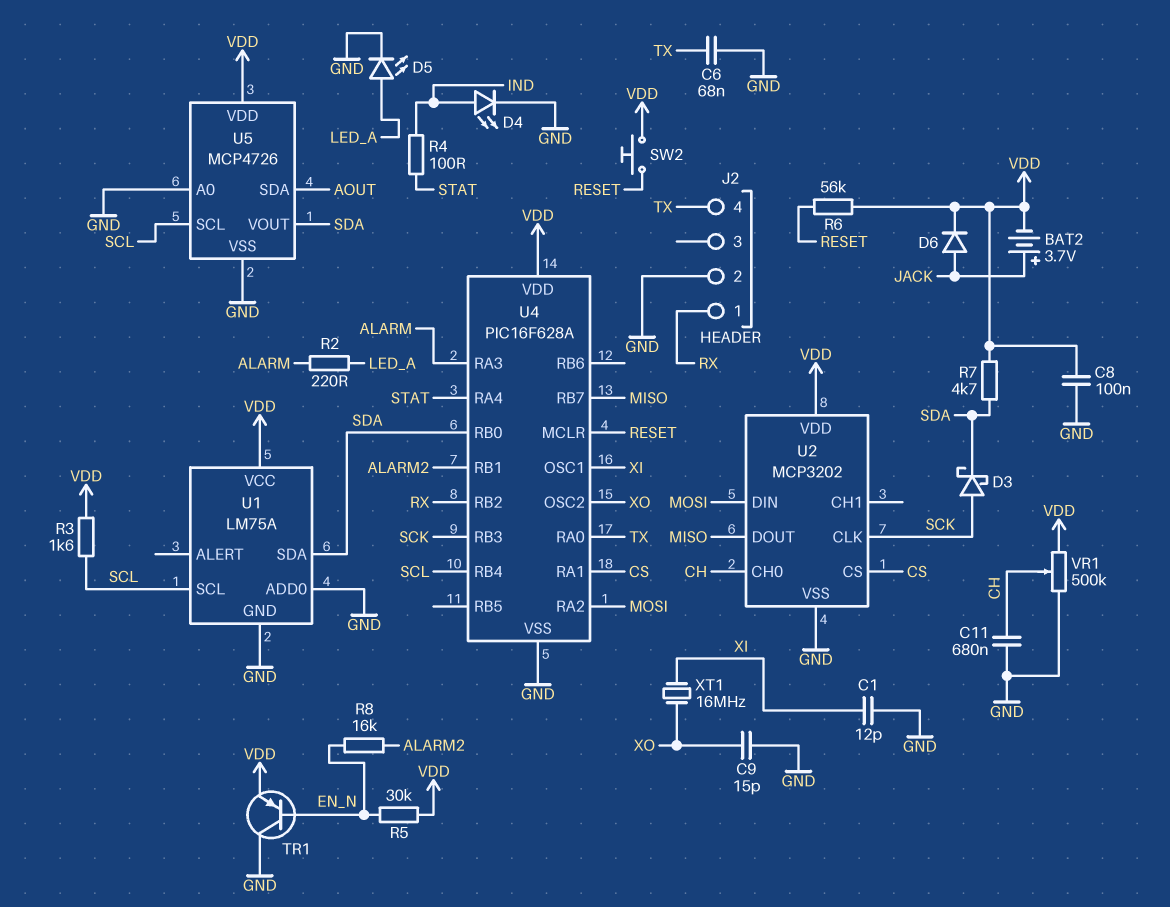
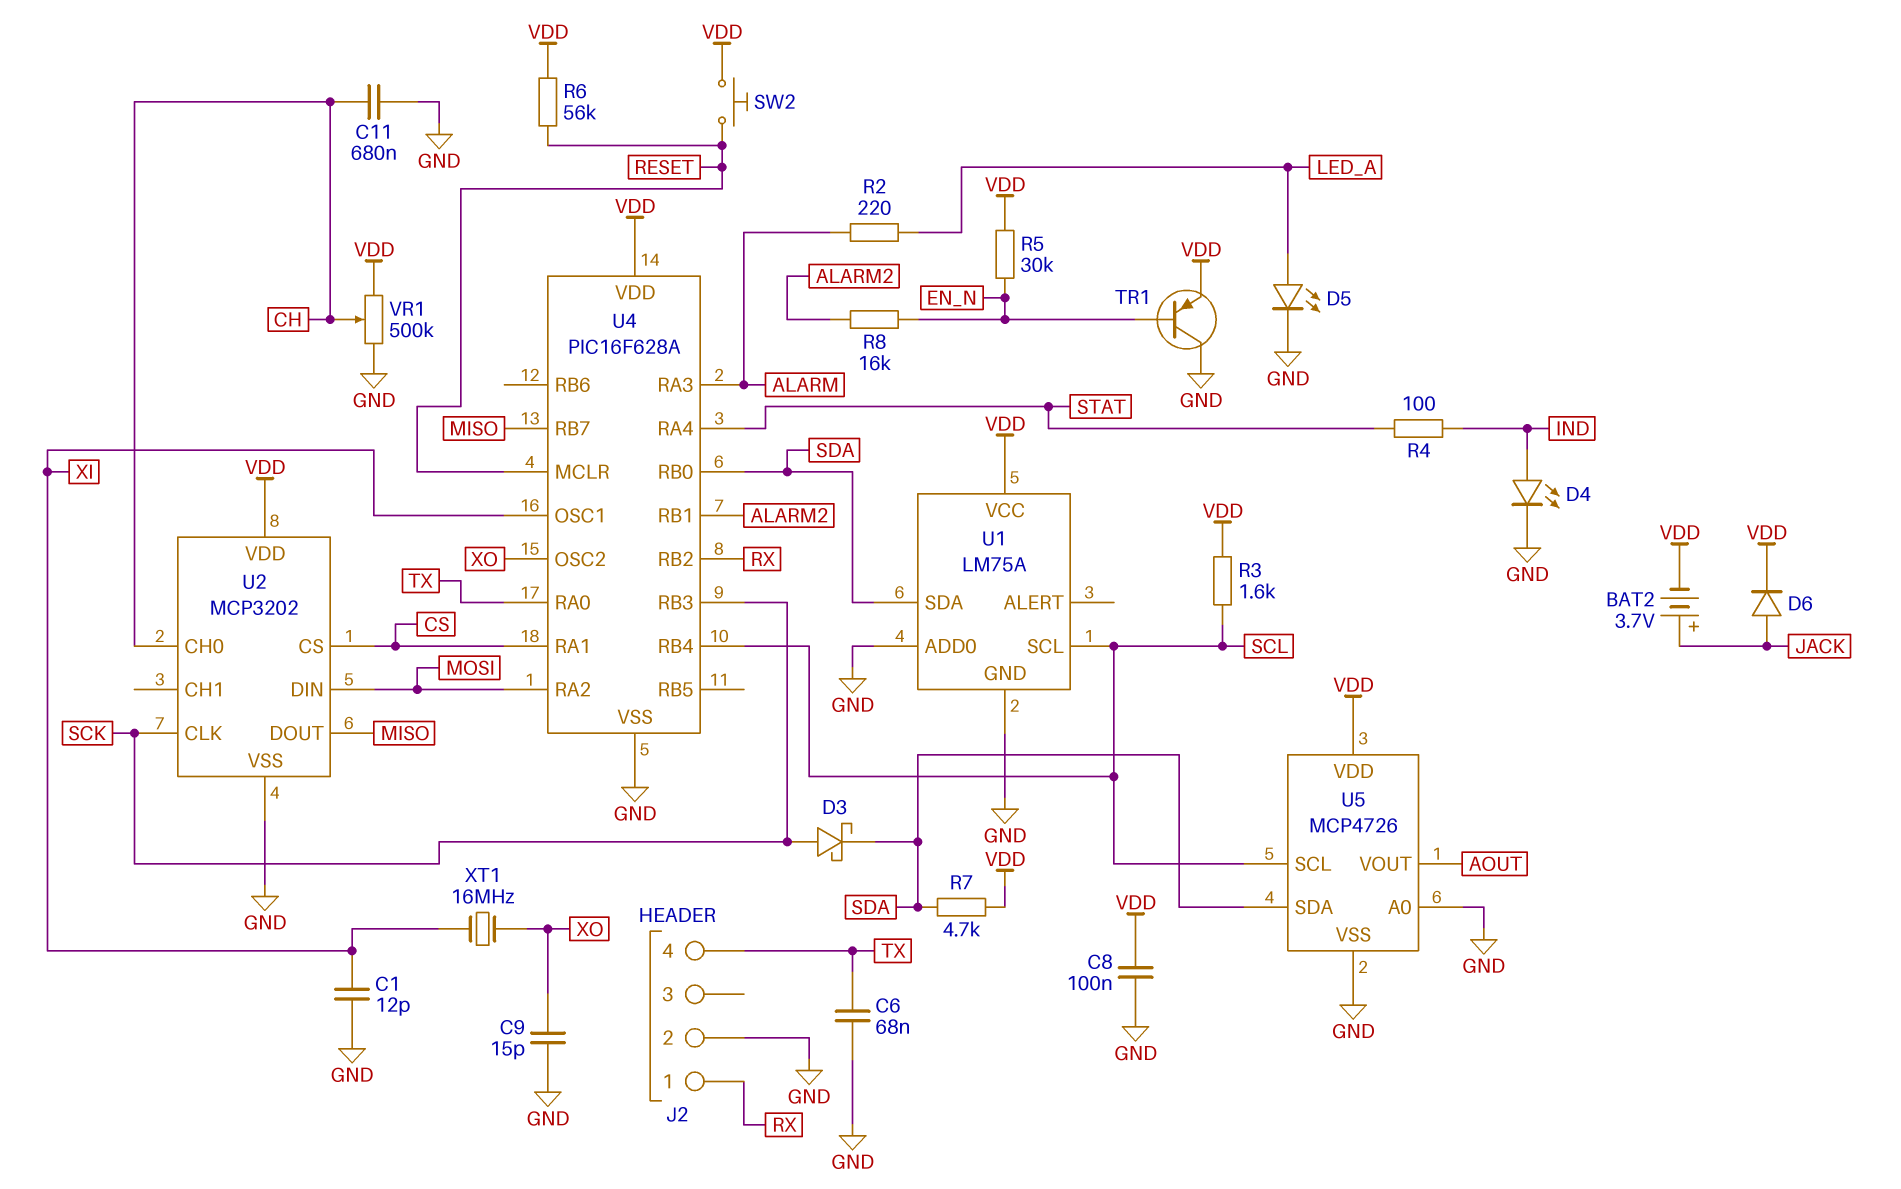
U5 pin SDA: AOUT -> SDA
U5 pin VOUT: SDA -> AOUT

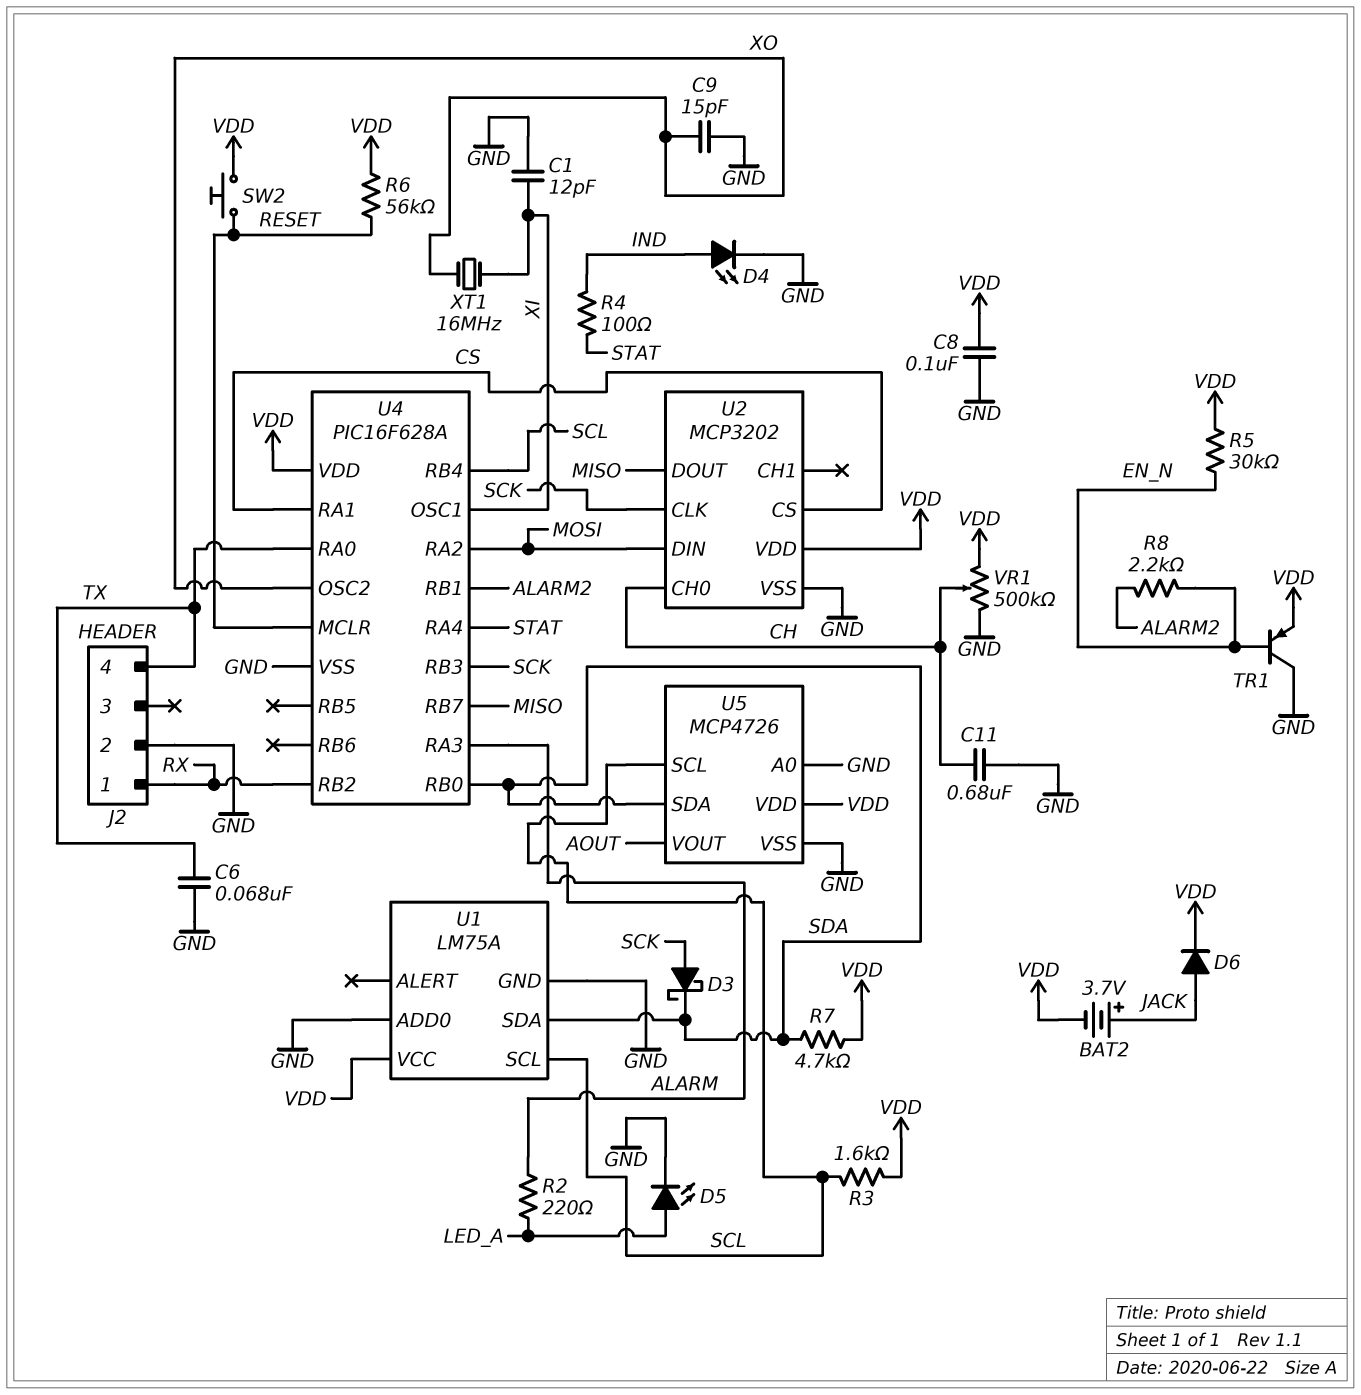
R8: 16k (ALARM2, EN_N) -> 2.2k (ALARM2, EN_N)

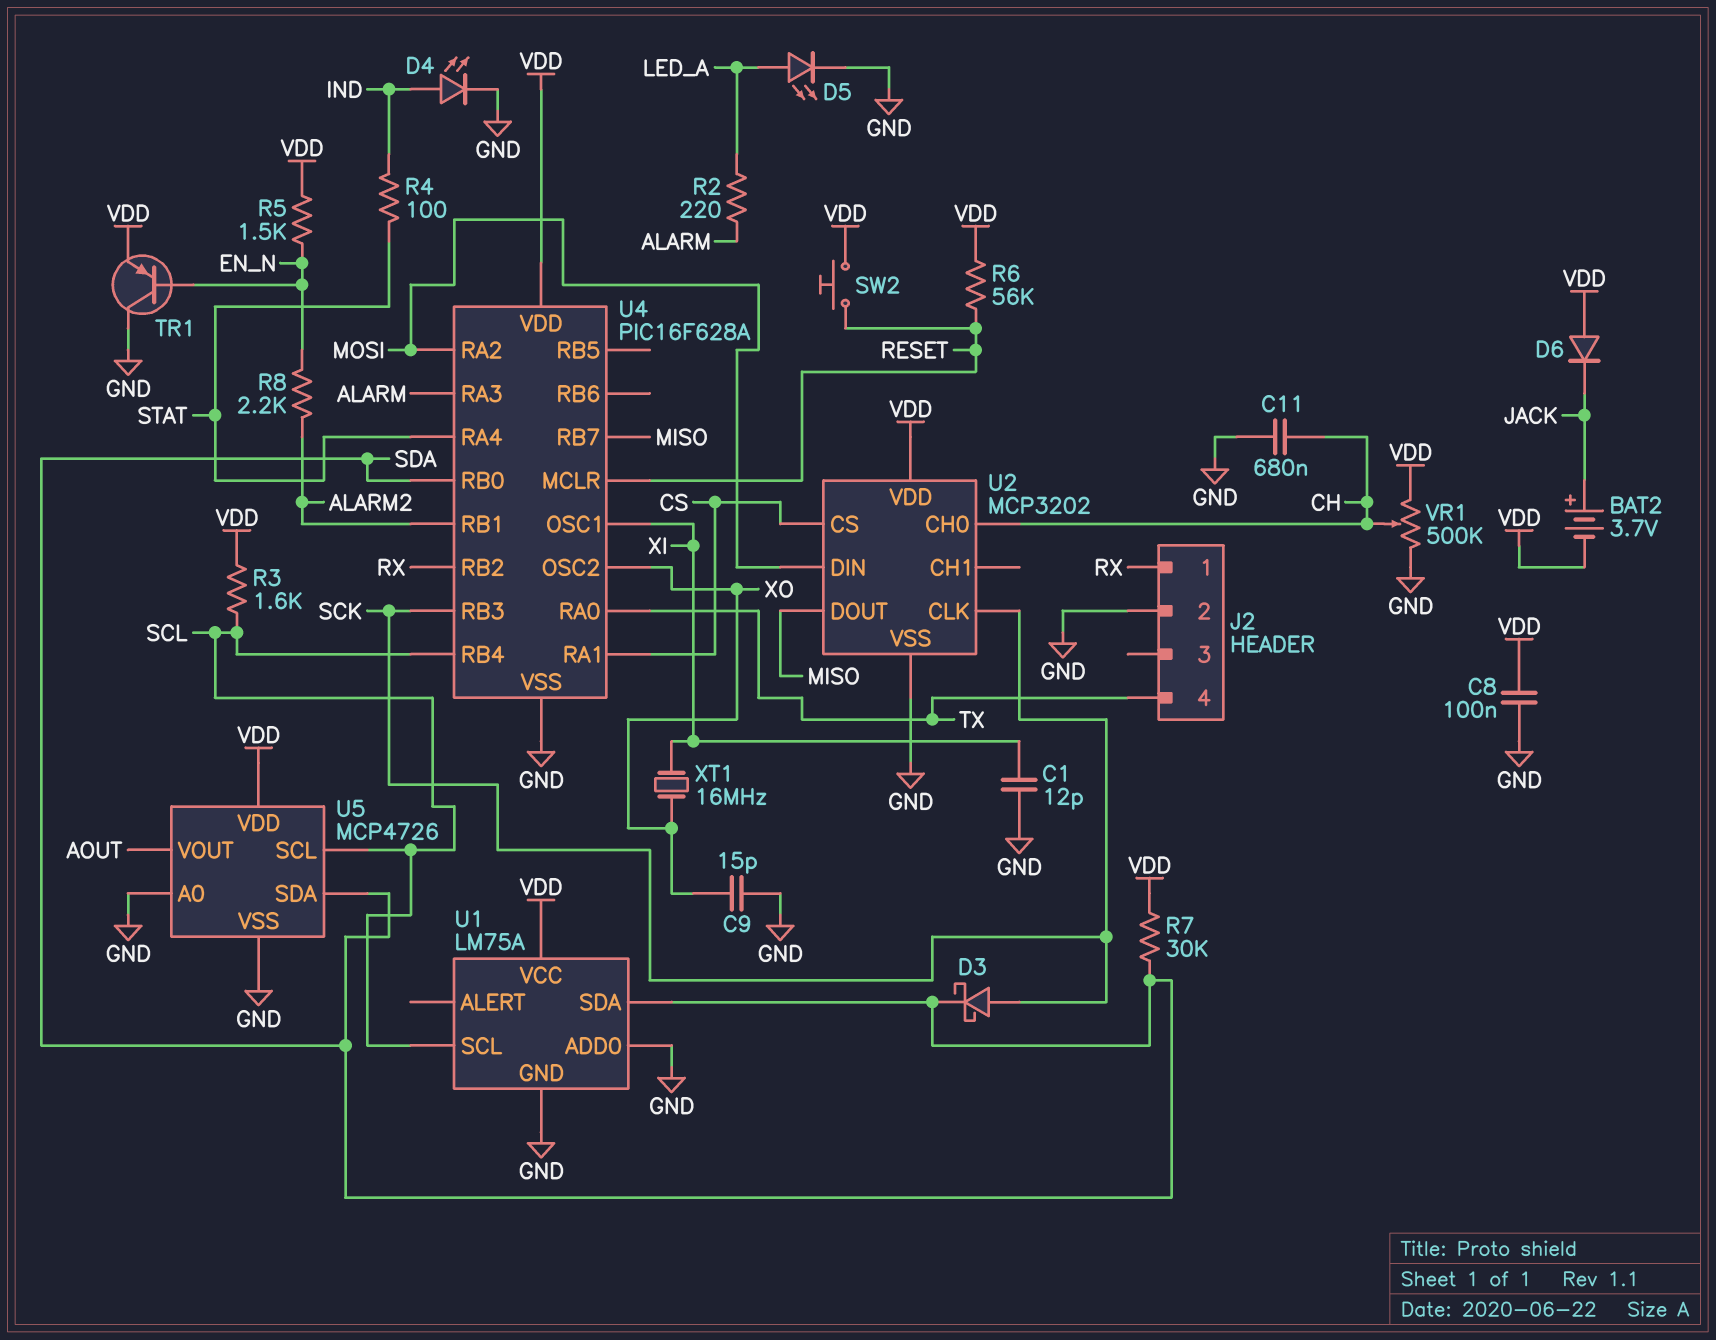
C6: 68nF (GND, TX) -> none
D6: diode (A JACK, K VDD) -> diode (A VDD, K JACK)
R5: 30k (EN_N, VDD) -> 1.5k (EN_N, VDD)
R7: 4.7k (SDA, VDD) -> 30k (SDA, VDD)

